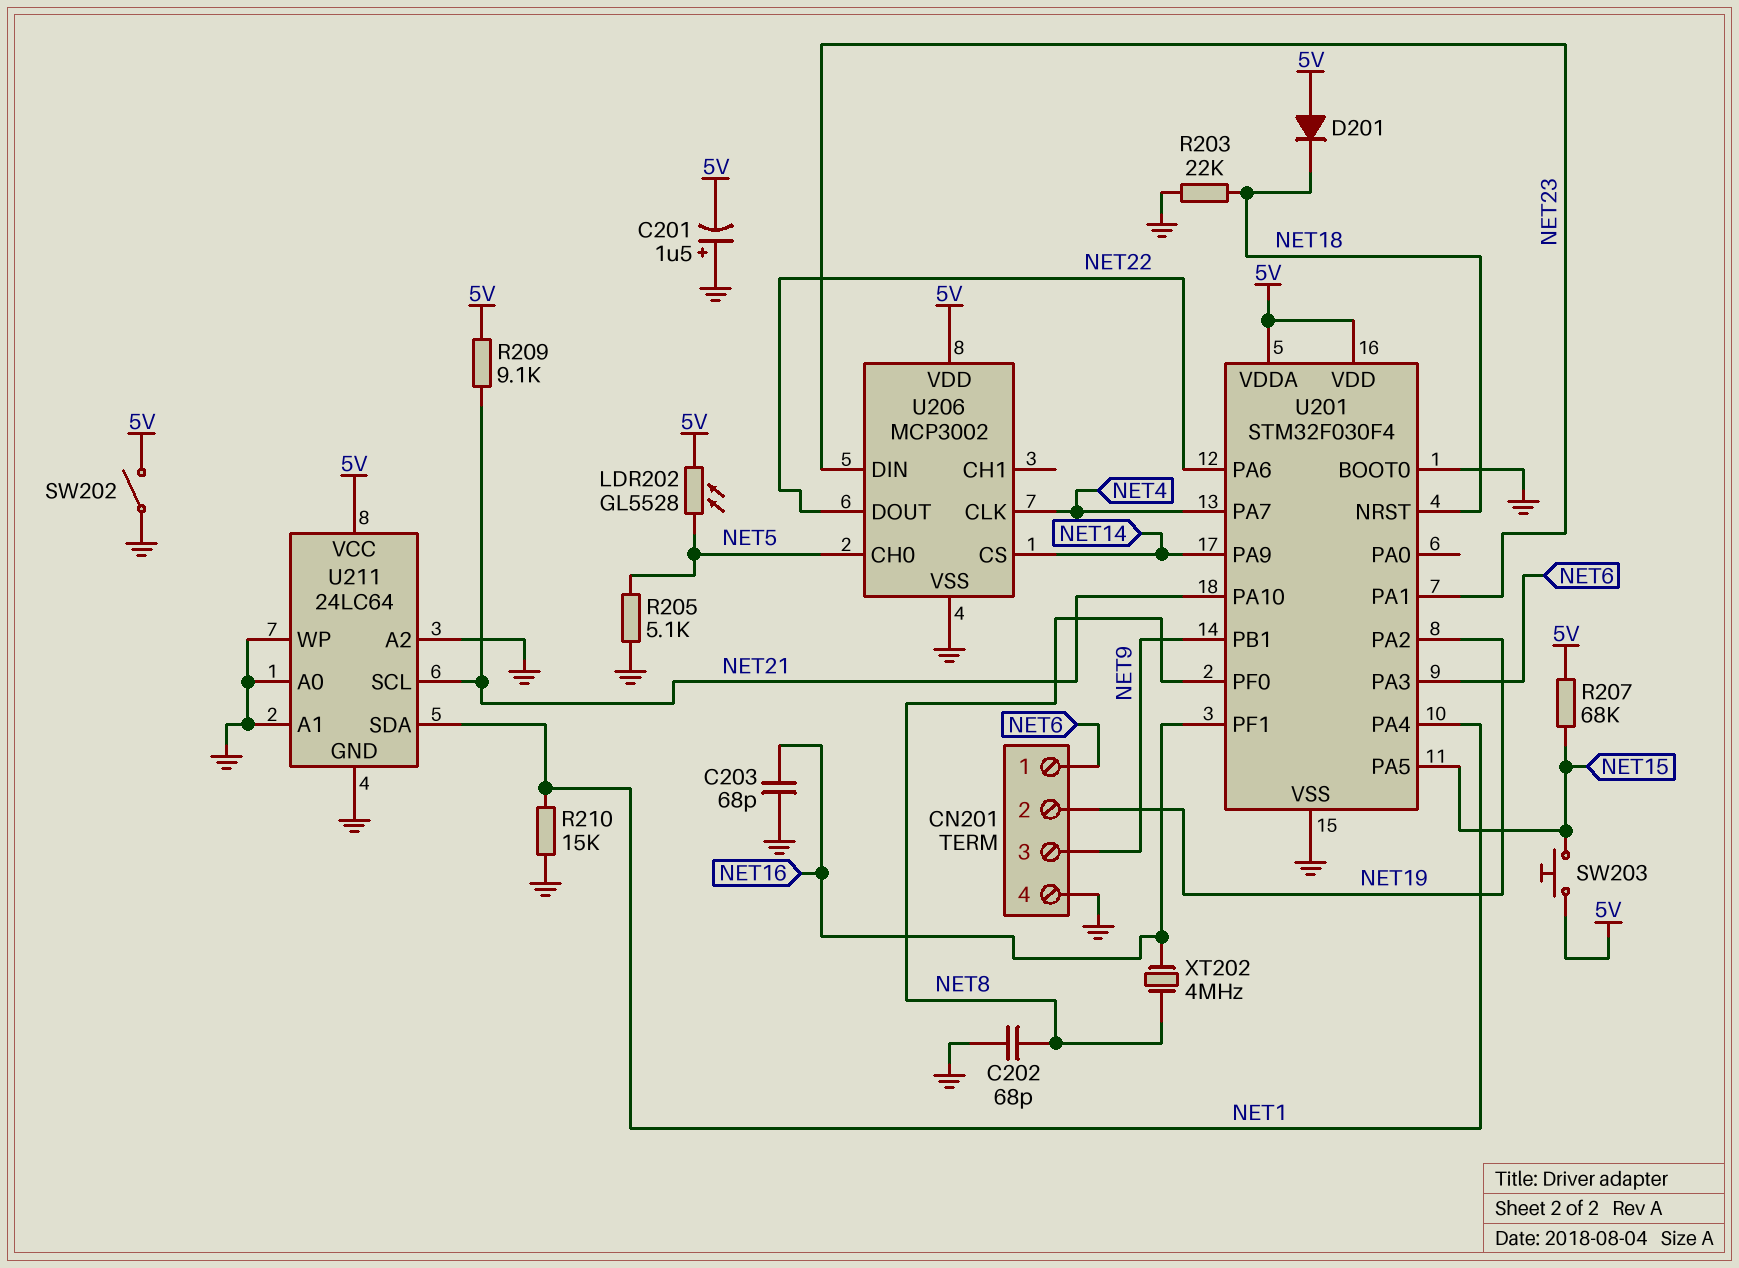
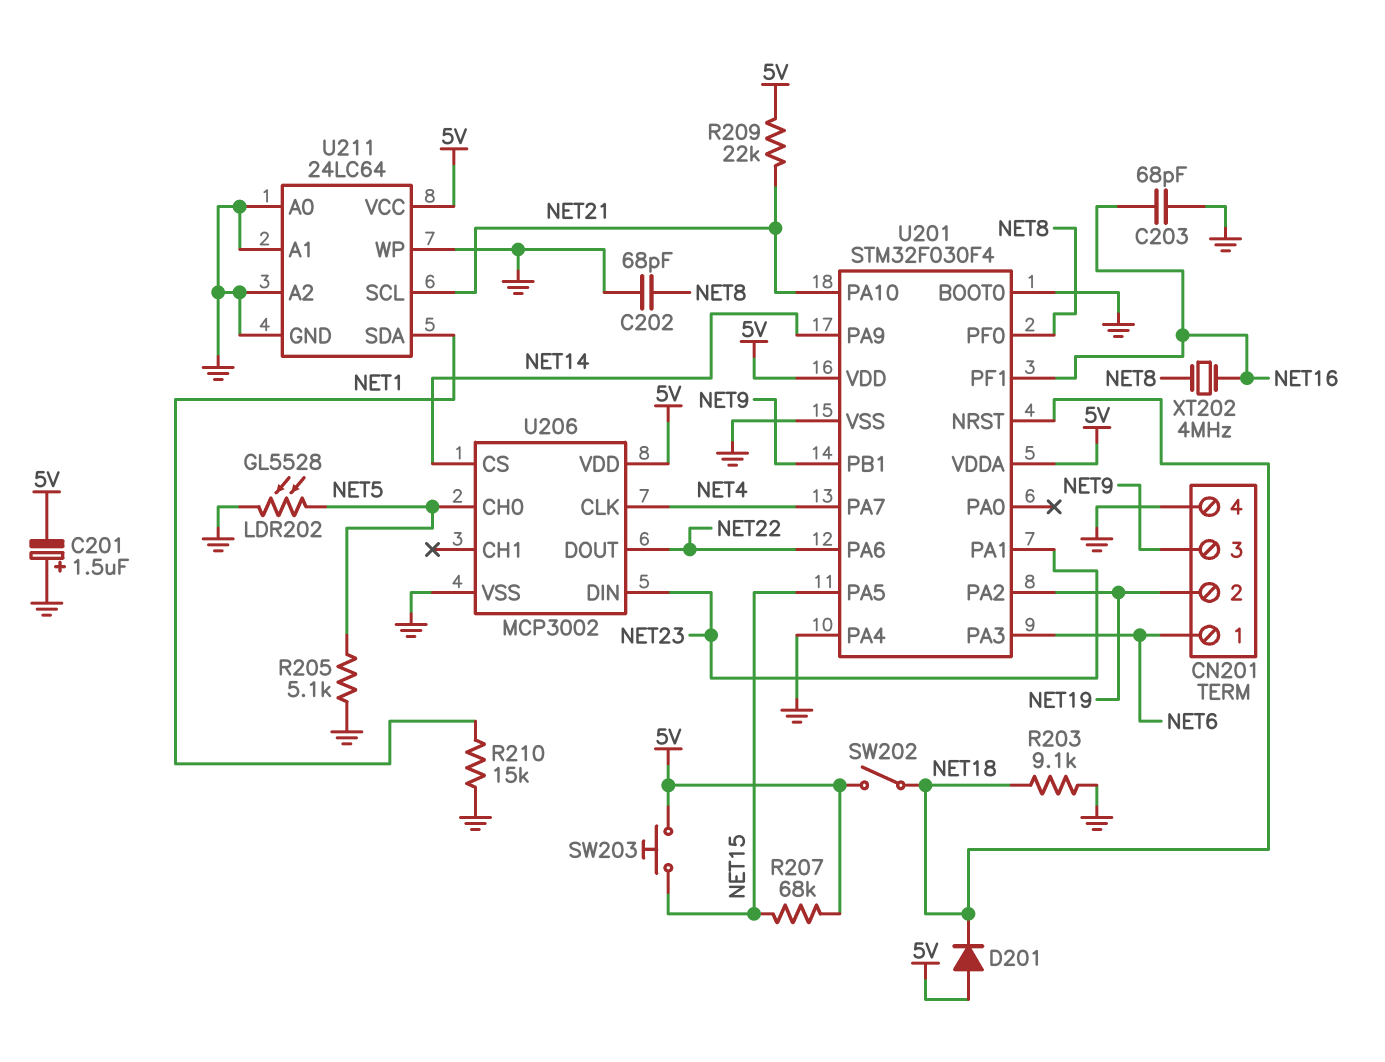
LDR202: GL5528 (5V, NET5) -> GL5528 (GND, NET5)
R203: 22k (GND, NET18) -> 9.1k (GND, NET18)
R209: 9.1k (5V, NET21) -> 22k (5V, NET21)
SW202: switch (5V, GND) -> switch (5V, NET18)
U201 pin PA4: NET1 -> GND

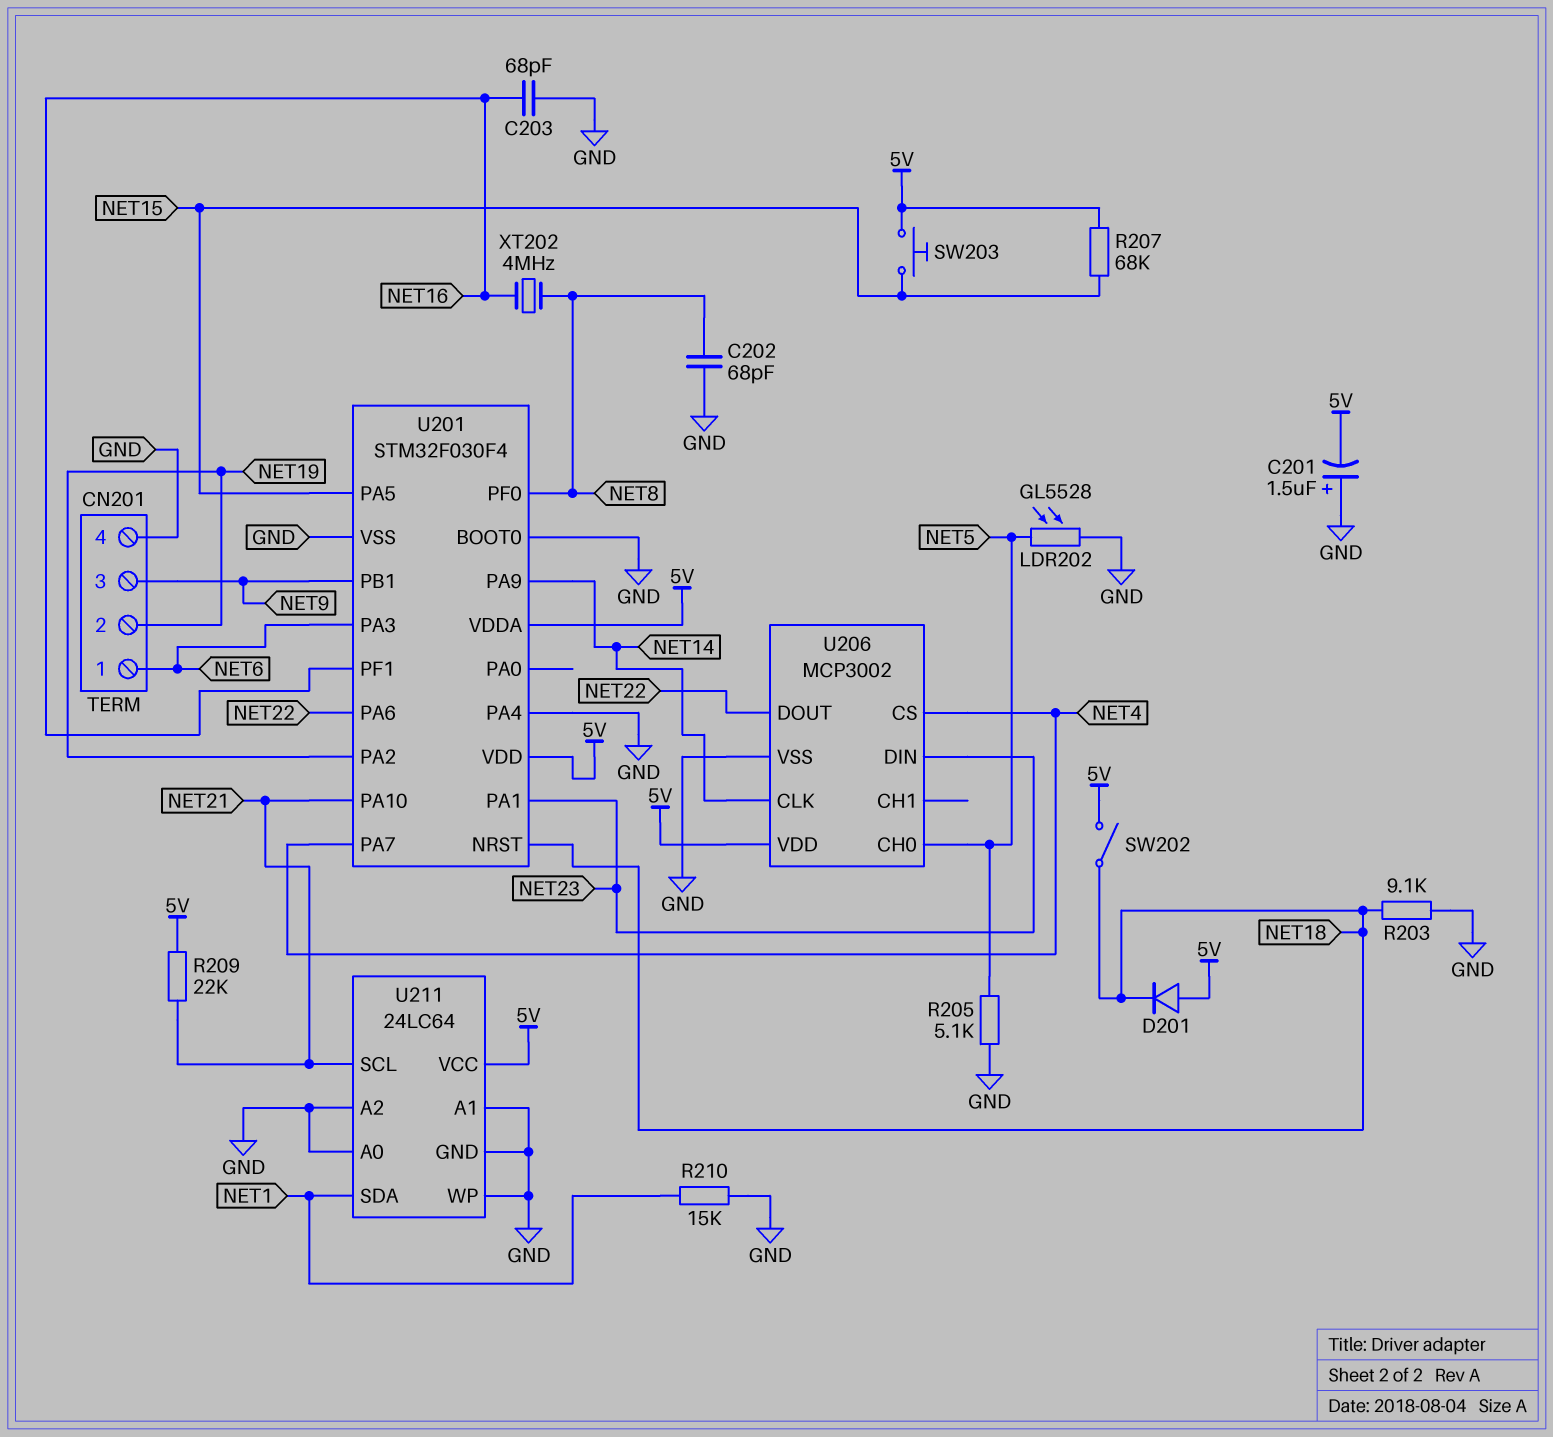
U206 pin CLK: NET4 -> NET14
U206 pin CS: NET14 -> NET4

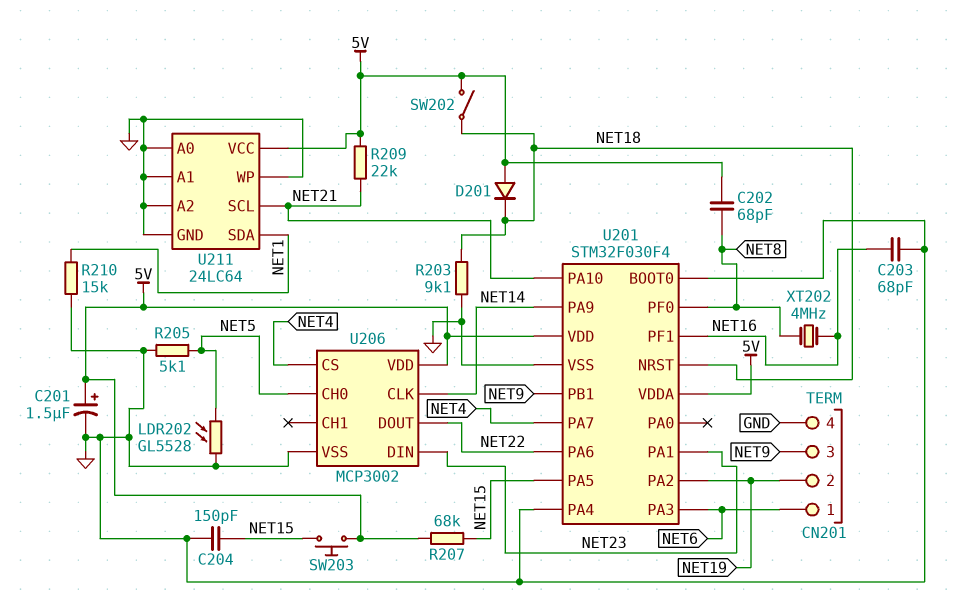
C201: 1.5uF (plus GND, minus 5V) -> 1.5uF (plus 5V, minus GND)
C202: 68pF (GND, NET8) -> 68pF (5V, NET8)
C204: none -> 150pF (GND, NET15)

